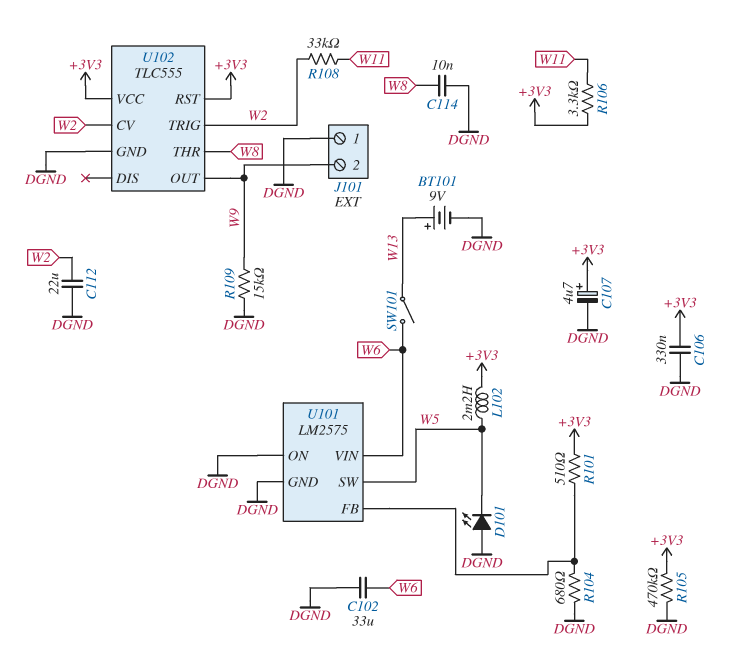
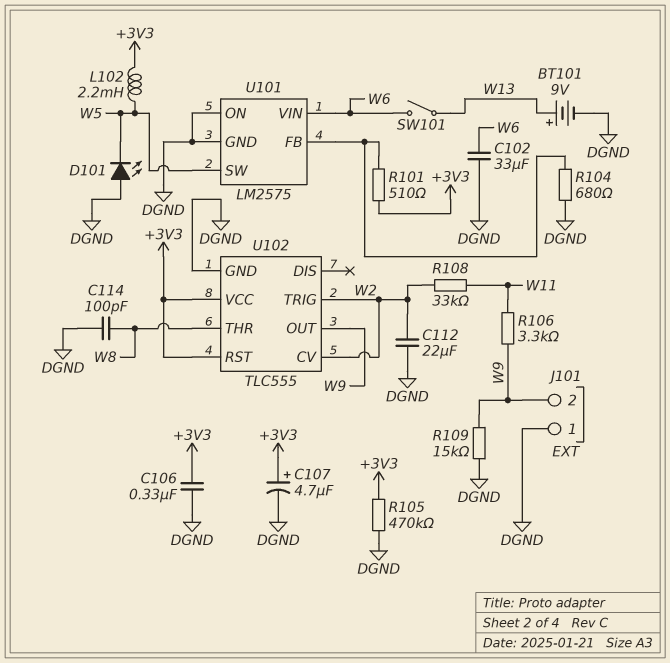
C114: 10nF (DGND, W8) -> 100pF (DGND, W8)
R106: 3.3k (+3V3, W11) -> 3.3k (W9, W11)

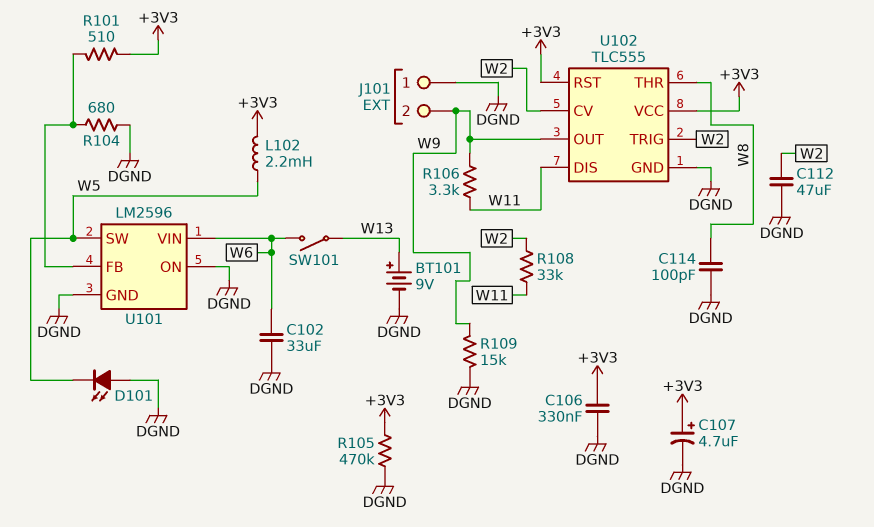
C112: 22uF (DGND, W2) -> 47uF (DGND, W2)
U101: LM2575 -> LM2596
U102 pin DIS: none -> W11

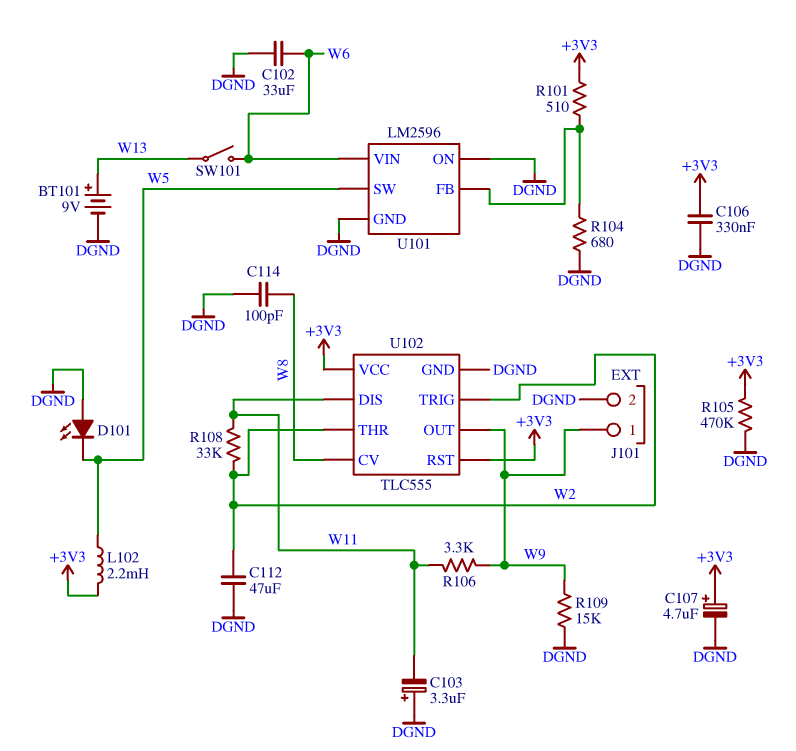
C103: none -> 3.3uF (plus DGND, minus W11)
J101 pin 1: DGND -> W9
J101 pin 2: W9 -> DGND
U102 pin CV: W2 -> W8
U102 pin THR: W8 -> W2

